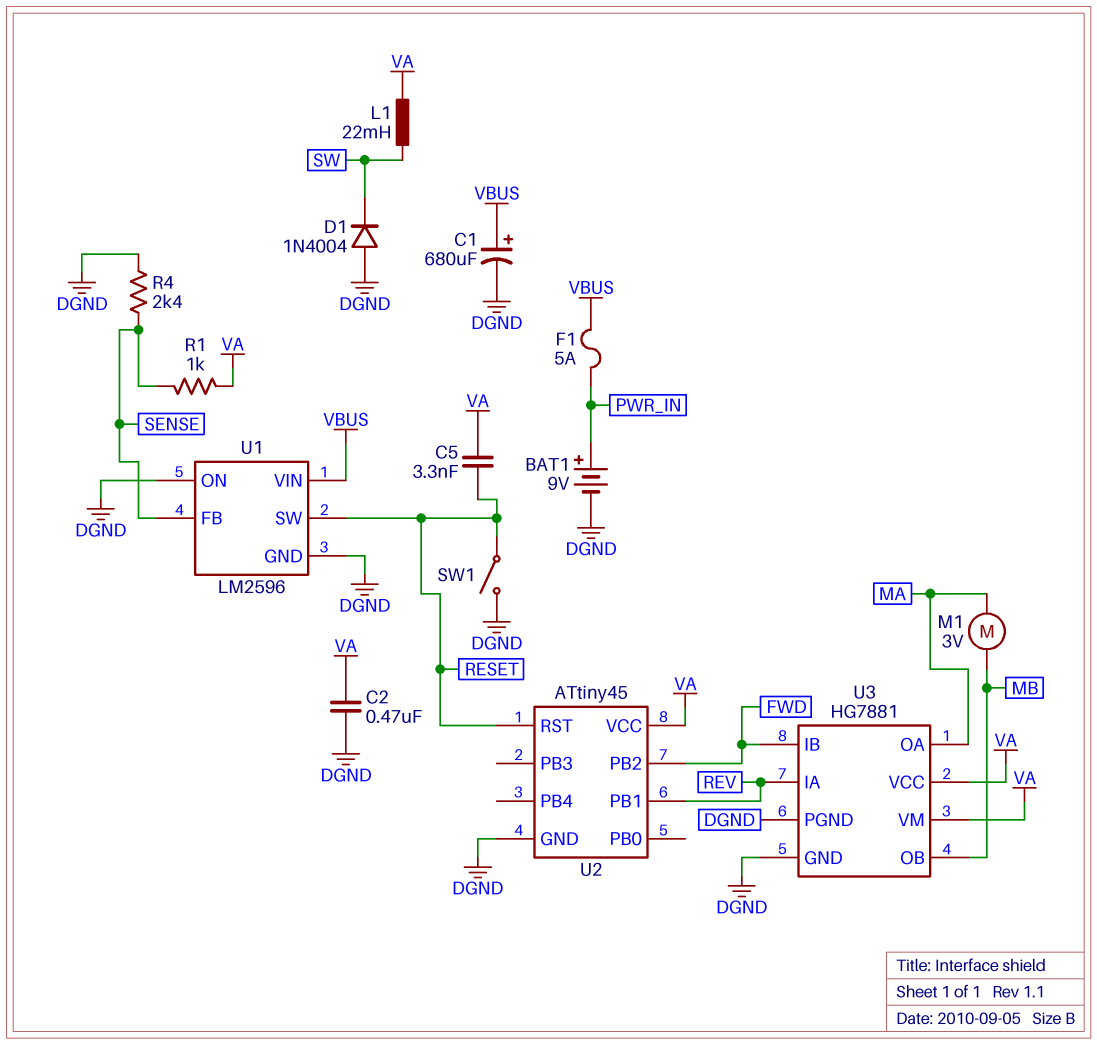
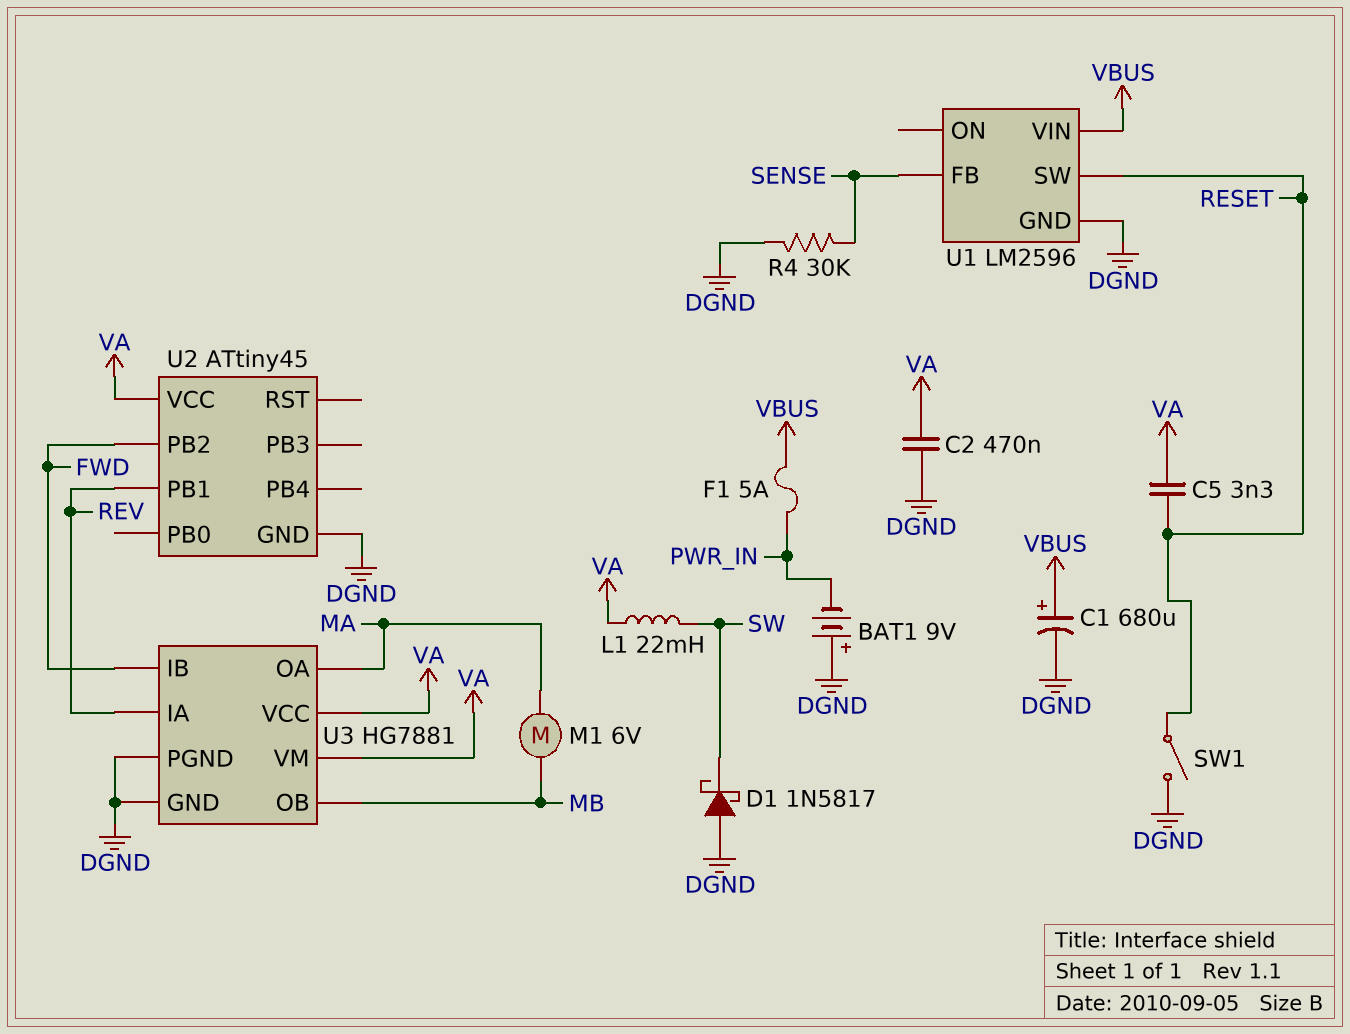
BAT1: 9V (plus PWR_IN, minus DGND) -> 9V (plus DGND, minus PWR_IN)
D1: diode 1N4004 (A DGND, K SW) -> schottky 1N5817 (A DGND, K SW)
M1: motor 3V (MA, MB) -> motor 6V (MA, MB)
R1: 1k (SENSE, VA) -> none
R4: 2.4k (DGND, SENSE) -> 30k (DGND, SENSE)
U1 pin ON: DGND -> none
U2 pin RST: RESET -> none

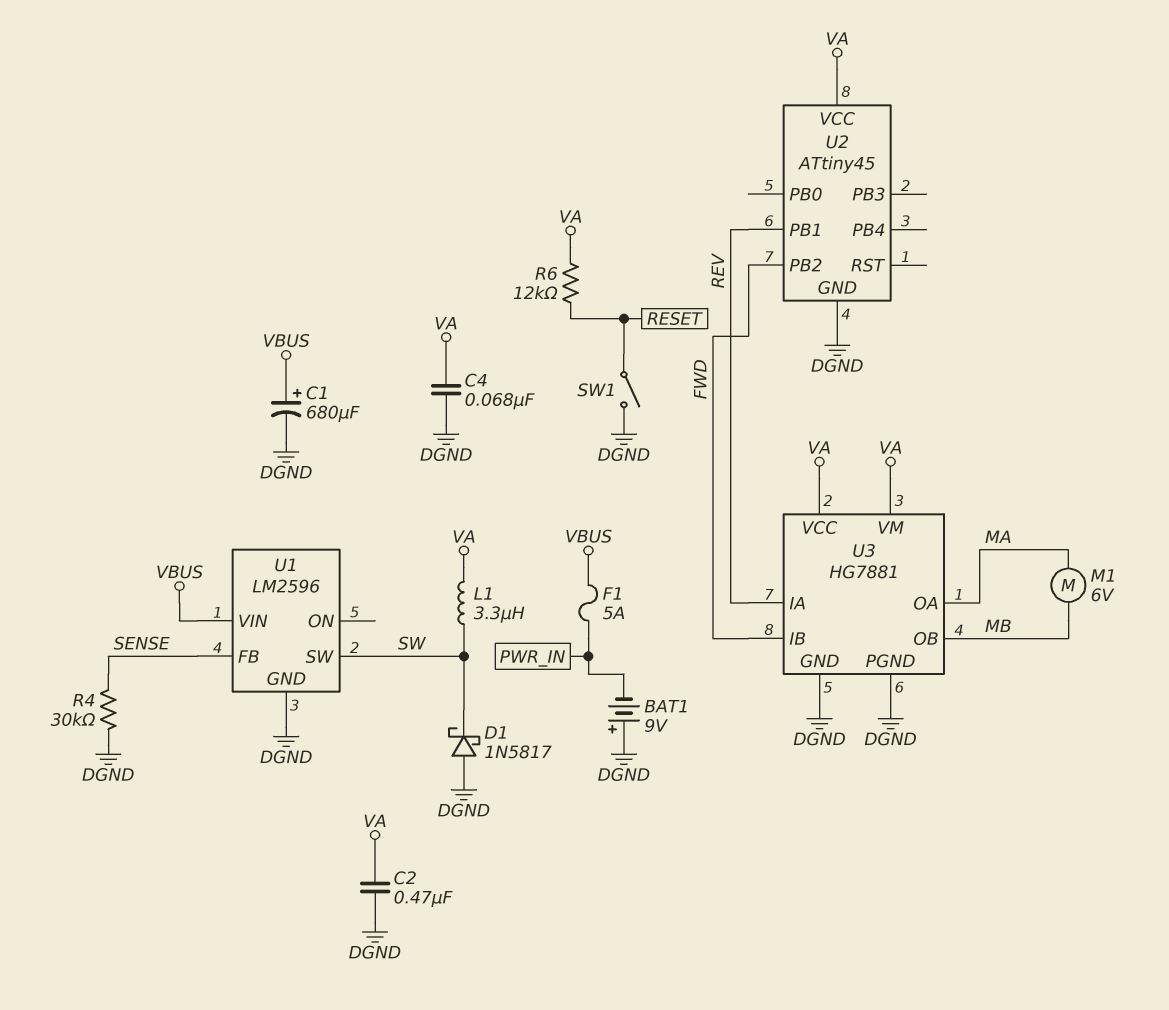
C4: none -> 68nF (DGND, VA)
C5: 3.3nF (RESET, VA) -> none
L1: 22mH (SW, VA) -> 3.3uH (SW, VA)
R6: none -> 12k (RESET, VA)
U1 pin SW: RESET -> SW

